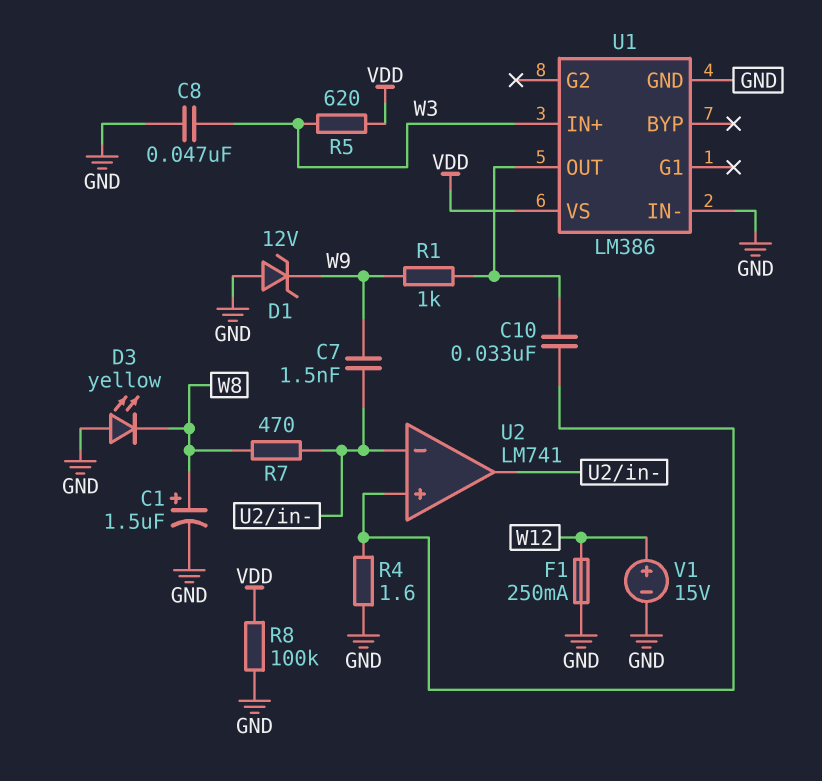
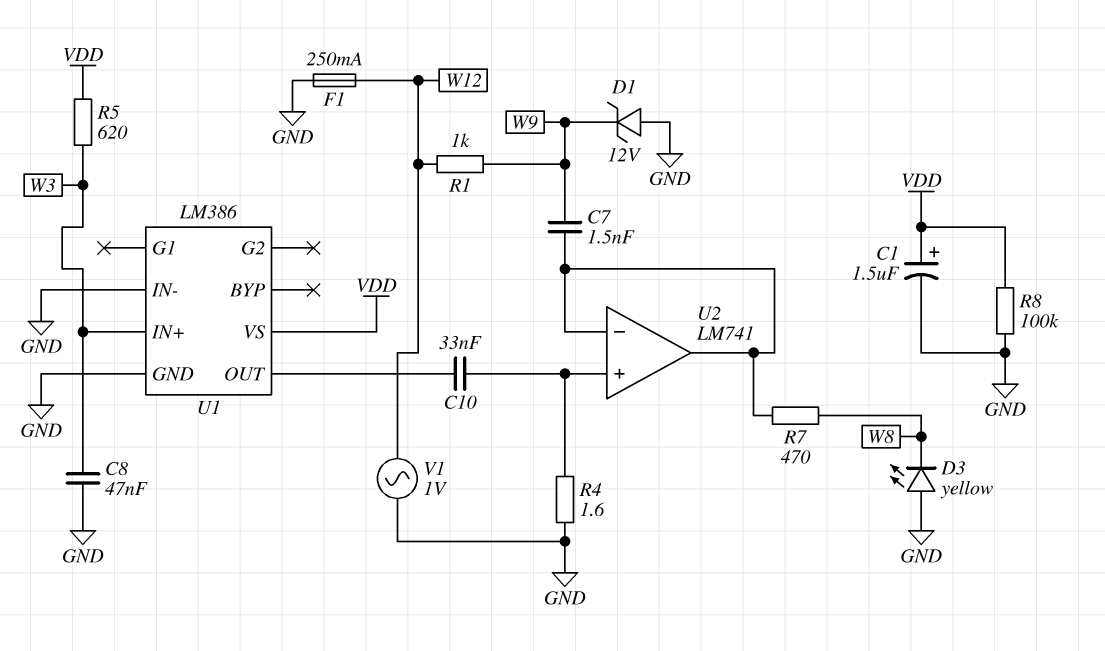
C1: 1.5uF (plus W8, minus GND) -> 1.5uF (plus VDD, minus GND)
R1: 1k (U1/OUT, W9) -> 1k (W9, W12)
V1: 15V (plus W12, minus GND) -> AC 1V (GND, W12)

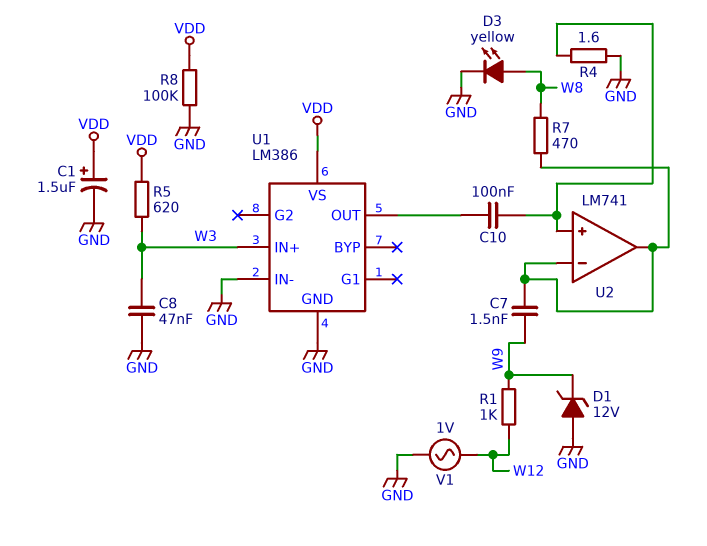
C10: 33nF (U1/OUT, U2/in+) -> 100nF (U1/OUT, U2/in+)
D3: LED yellow (A GND, K W8) -> LED yellow (A W8, K GND)
F1: 250mA (GND, W12) -> none

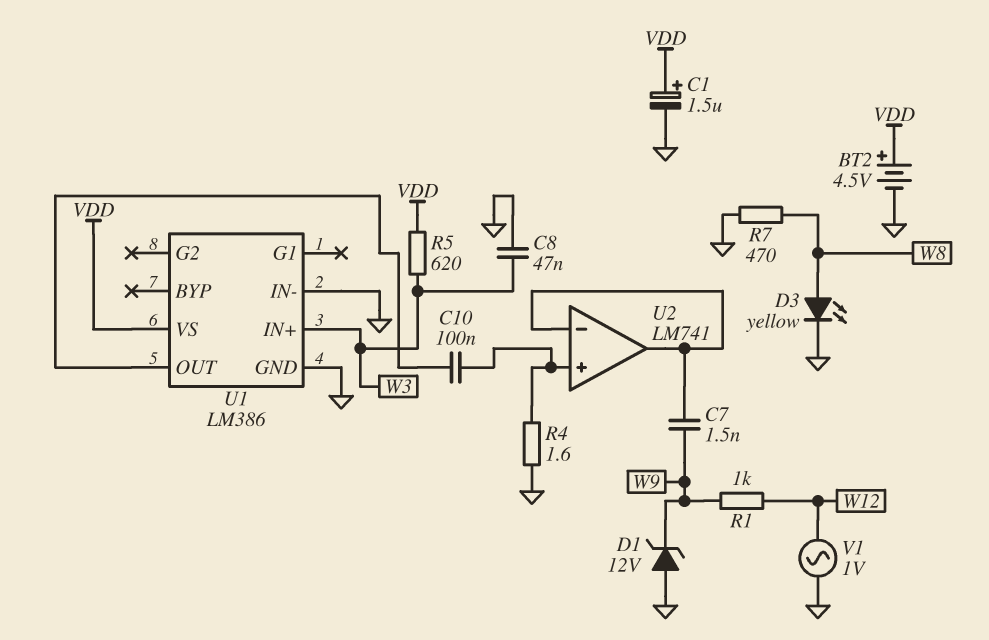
BT2: none -> 4.5V (plus VDD, minus GND)
R7: 470 (U2/in-, W8) -> 470 (GND, W8)
R8: 100k (GND, VDD) -> none

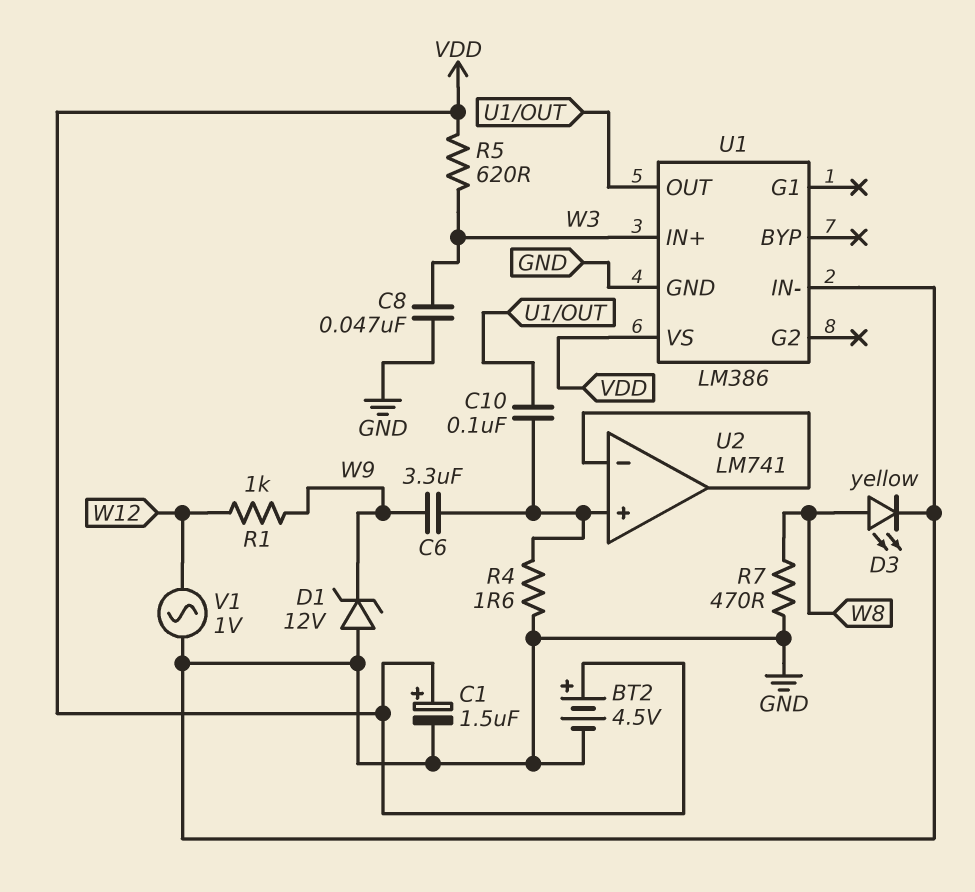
C6: none -> 3.3uF (U2/in+, W9)
C7: 1.5nF (U2/in-, W9) -> none

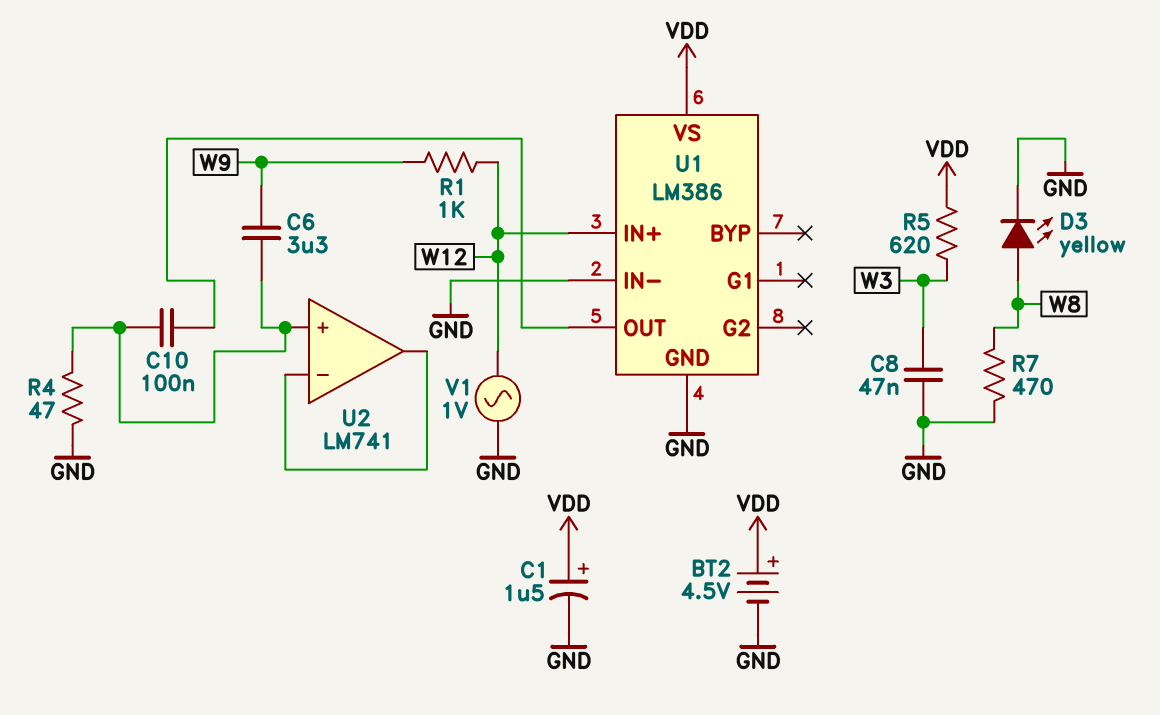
D1: zener 12V (A GND, K W9) -> none
R4: 1.6 (GND, U2/in+) -> 47 (GND, U2/in+)
U1 pin IN+: W3 -> W12

